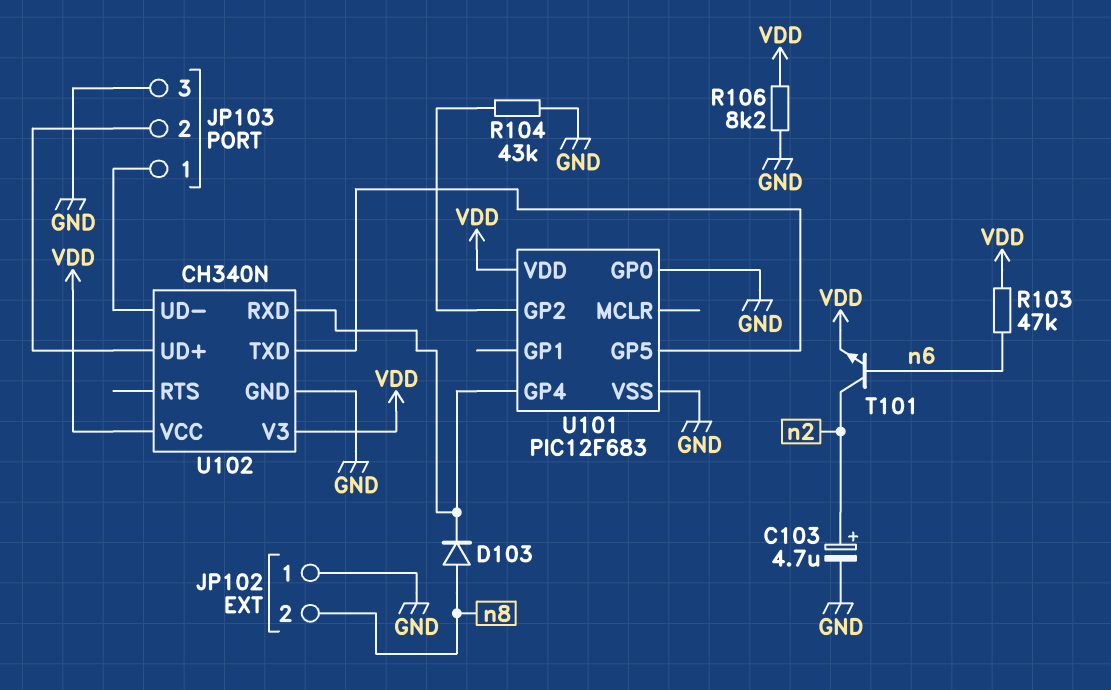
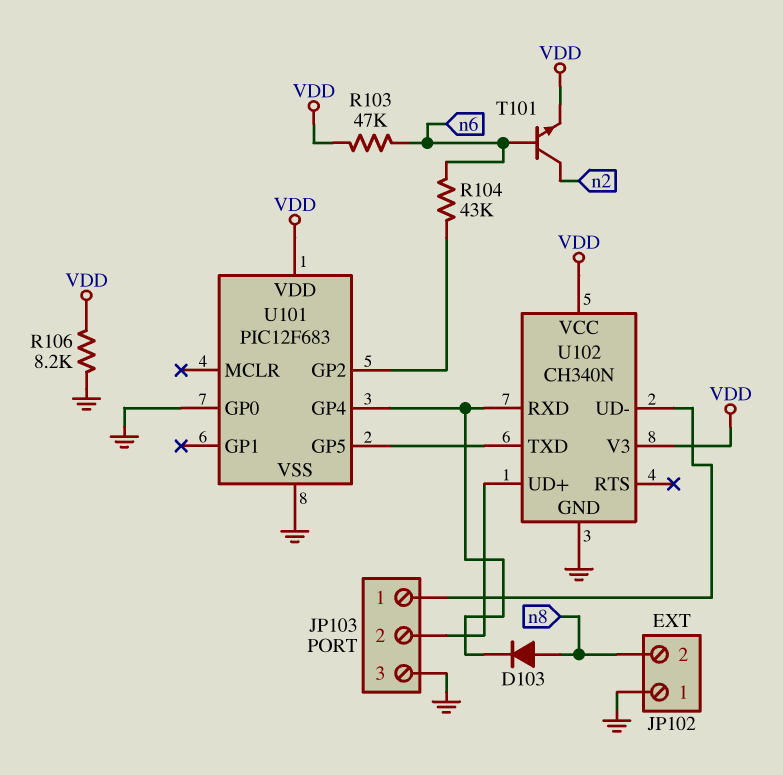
C103: 4.7uF (plus n2, minus GND) -> none
R104: 43k (GND, U101/GP2) -> 43k (U101/GP2, n6)

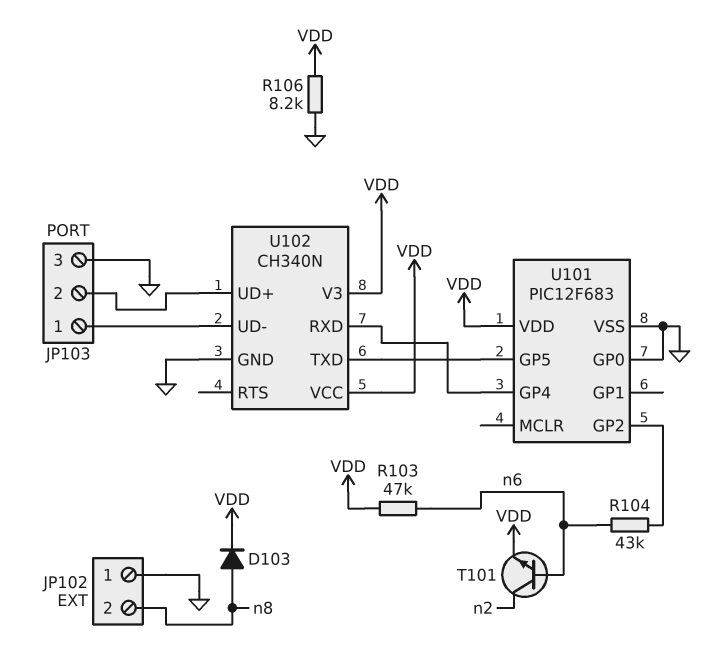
D103: diode (A n8, K U101/GP4) -> diode (A n8, K VDD)

